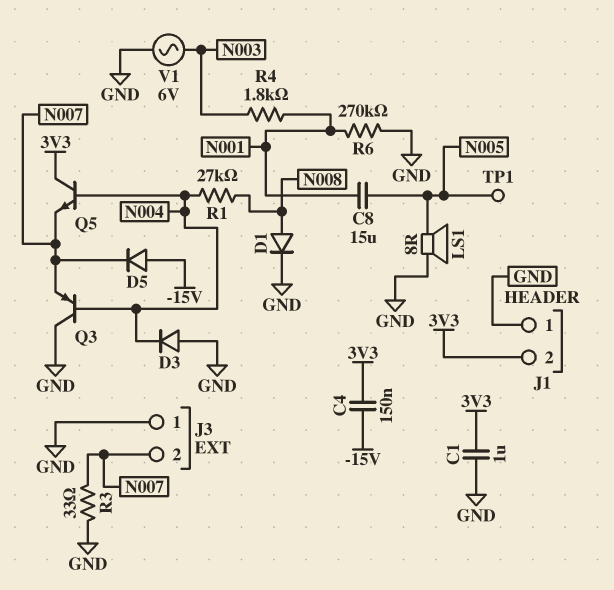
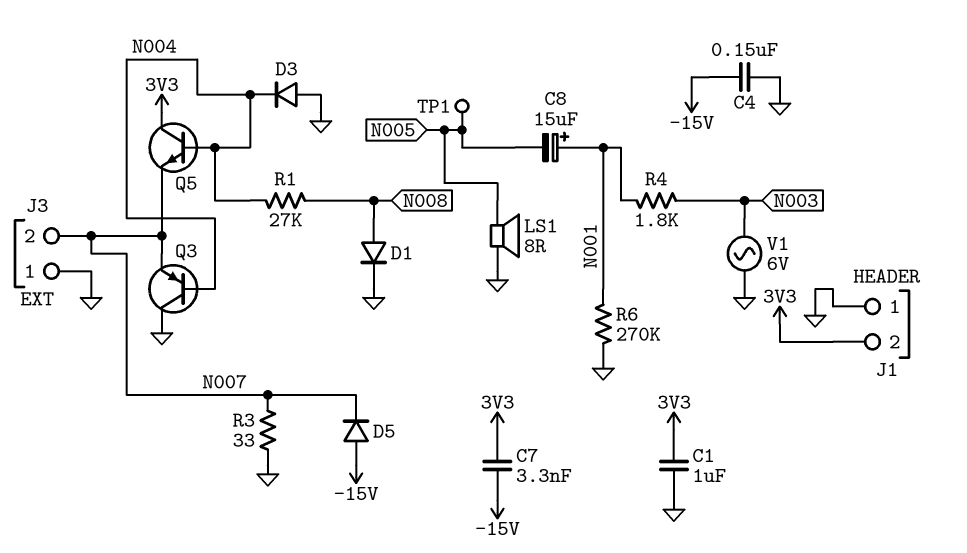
C4: 150nF (-15V, 3V3) -> 150nF (-15V, GND)
C7: none -> 3.3nF (-15V, 3V3)
C8: 15uF (N001, N005) -> 15uF (plus N001, minus N005)

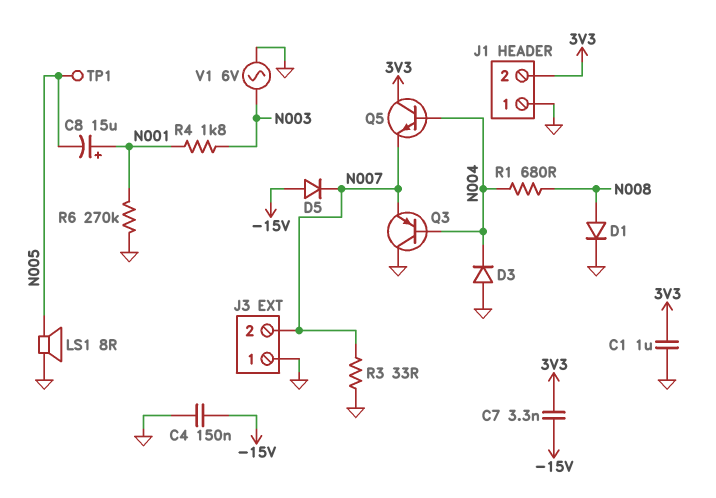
R1: 27k (N004, N008) -> 680 (N004, N008)

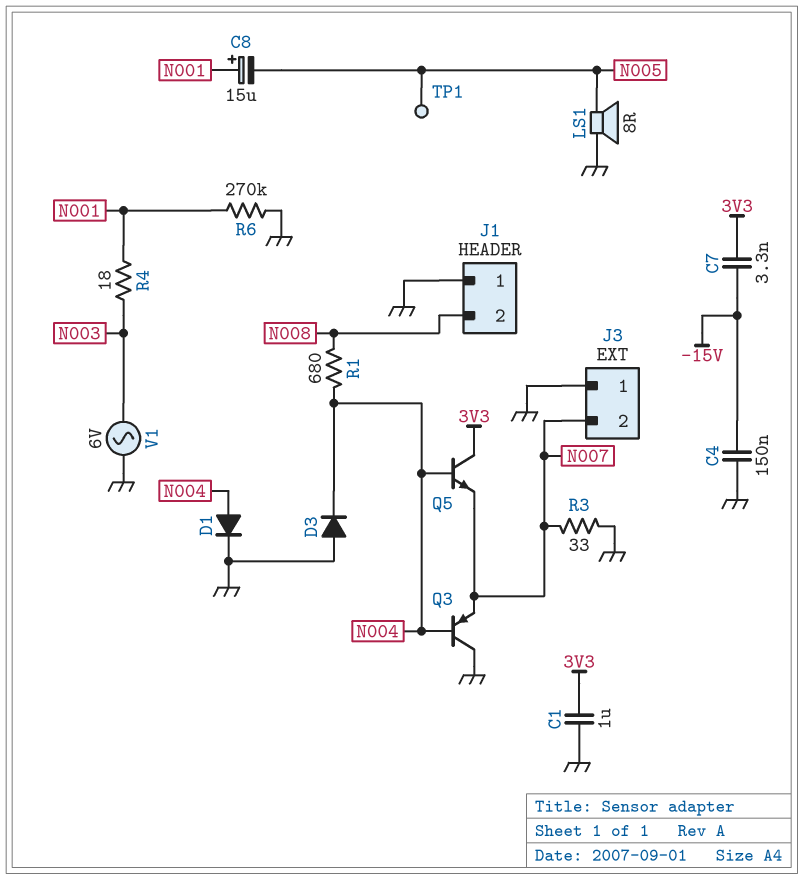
D1: diode (A N008, K GND) -> diode (A N004, K GND)
D5: diode (A -15V, K N007) -> none
J1 pin 2: 3V3 -> N008
R4: 1.8k (N001, N003) -> 18 (N001, N003)

